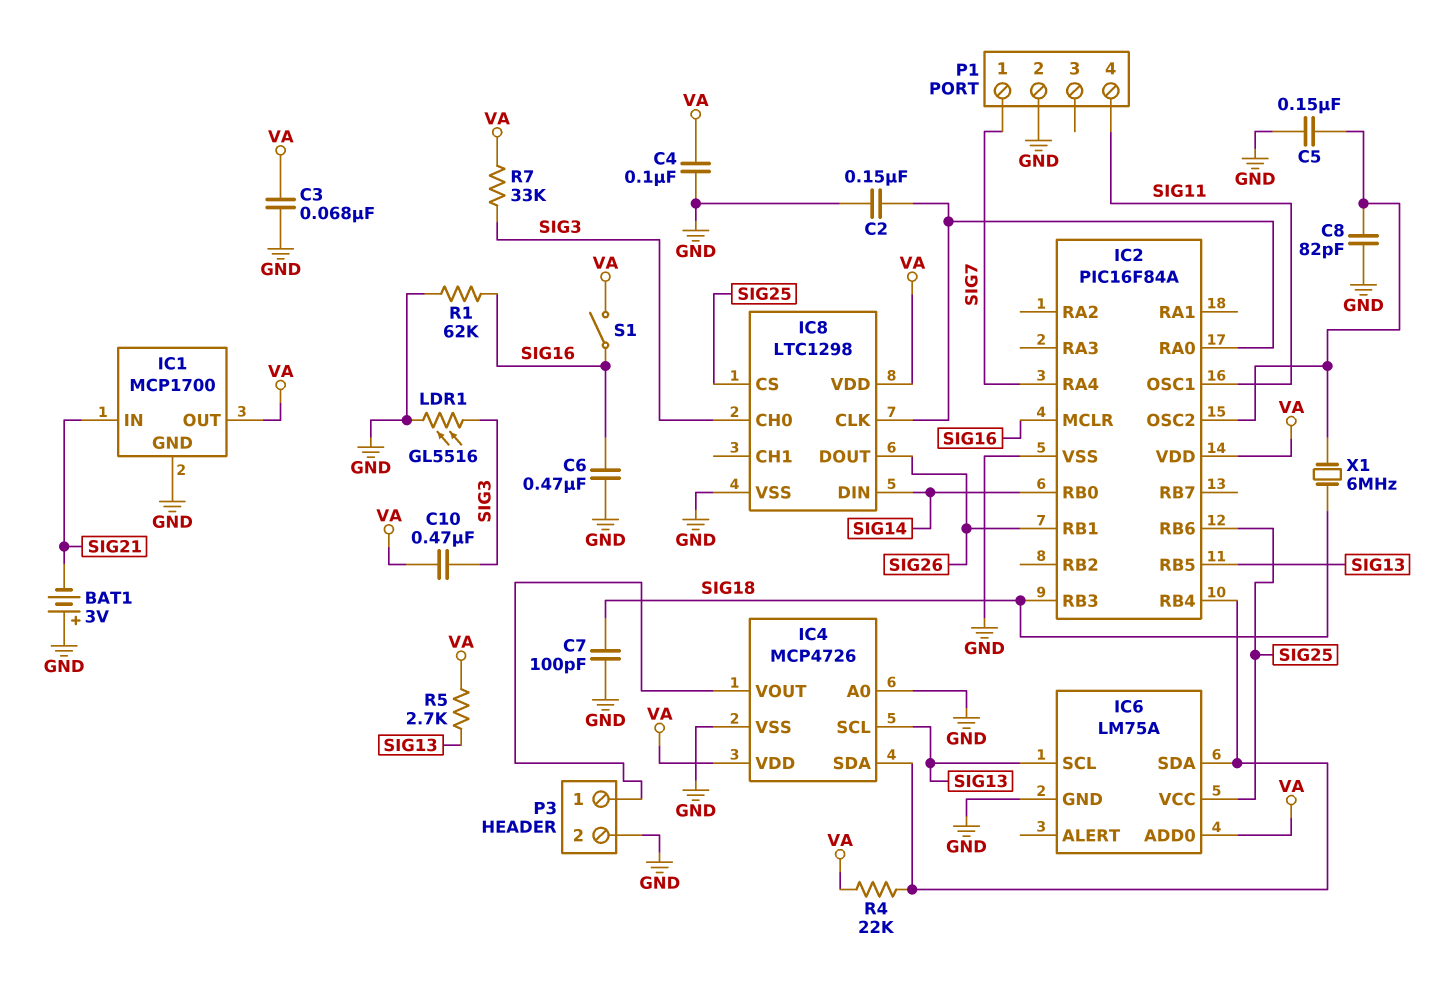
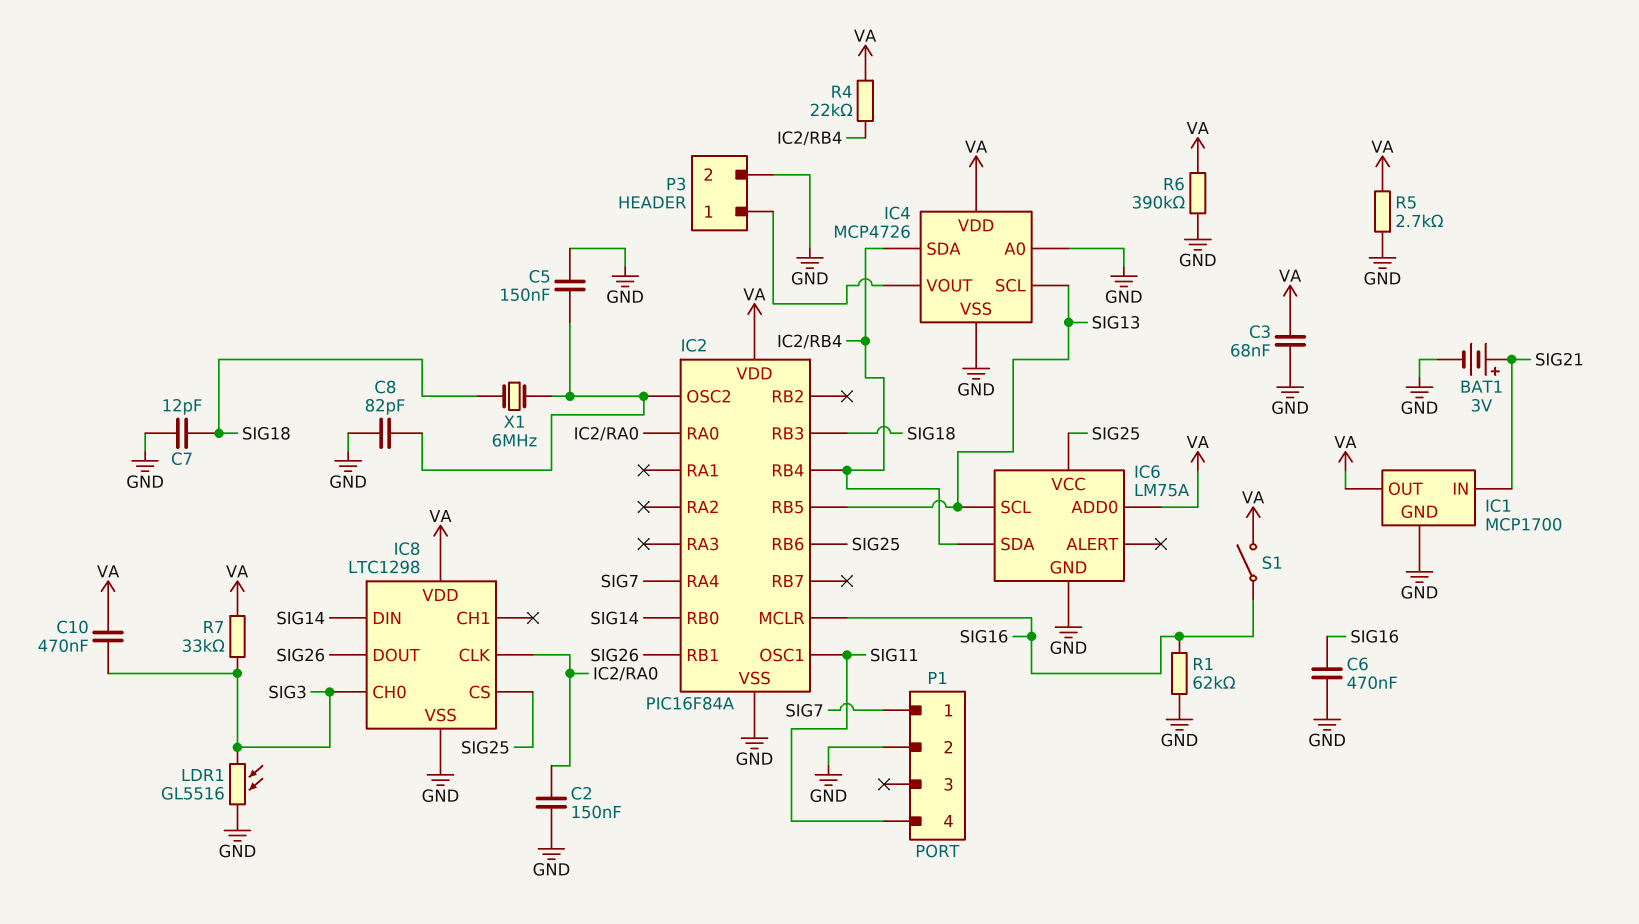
BAT1: 3V (plus GND, minus SIG21) -> 3V (plus SIG21, minus GND)
C4: 100nF (GND, VA) -> none
C7: 100pF (GND, SIG18) -> 12pF (GND, SIG18)
R5: 2.7k (SIG13, VA) -> 2.7k (GND, VA)
R6: none -> 390k (GND, VA)

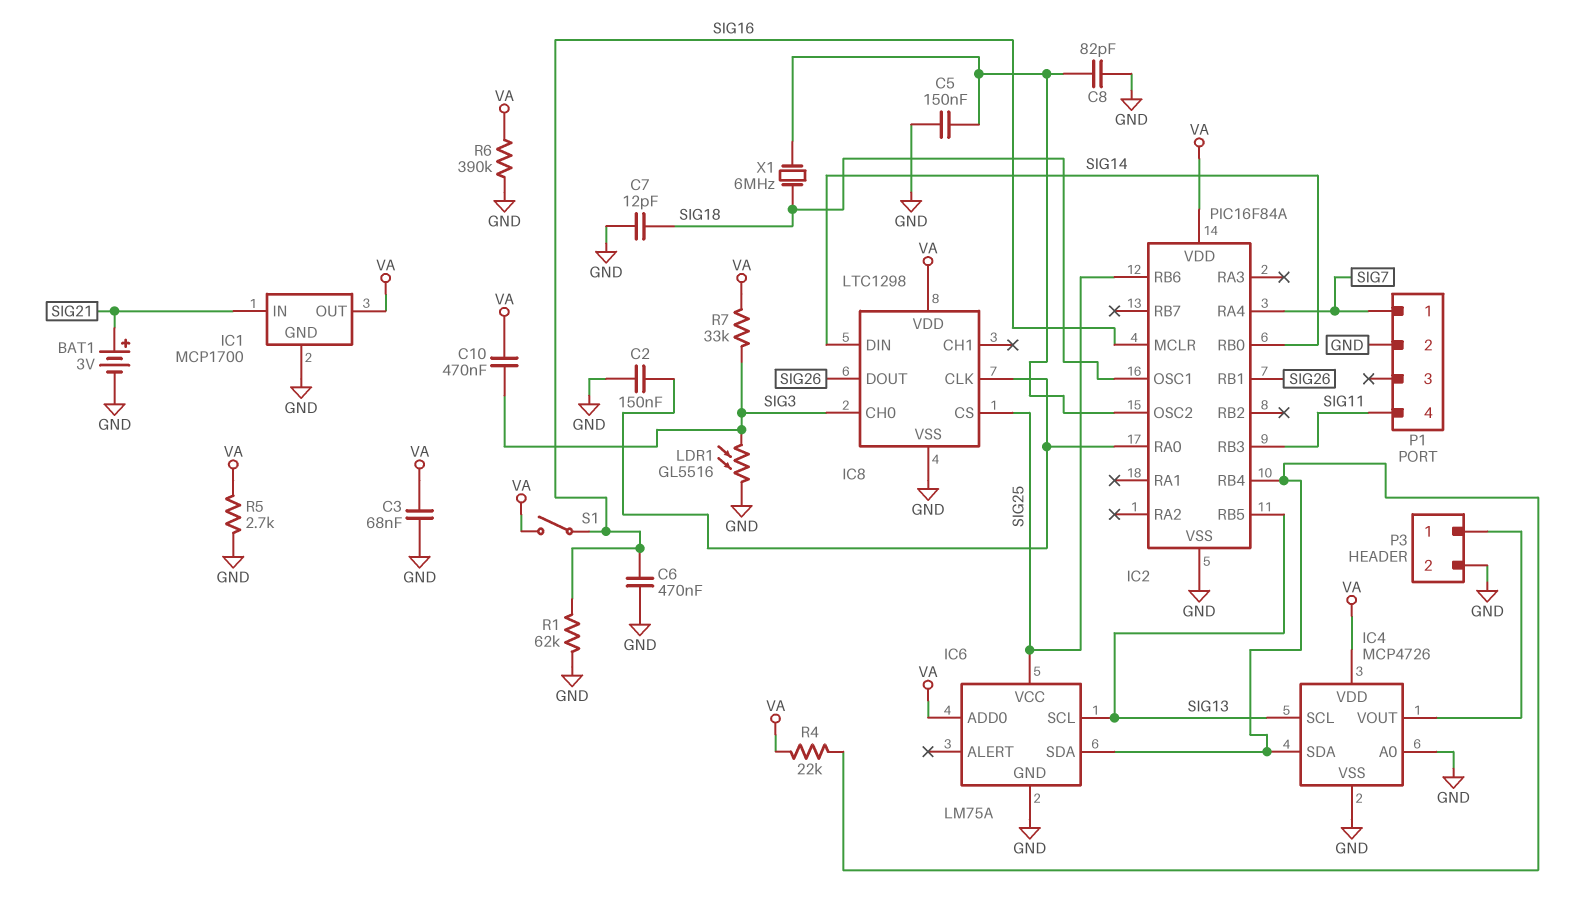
IC2 pin OSC1: SIG11 -> SIG18
IC2 pin RB3: SIG18 -> SIG11

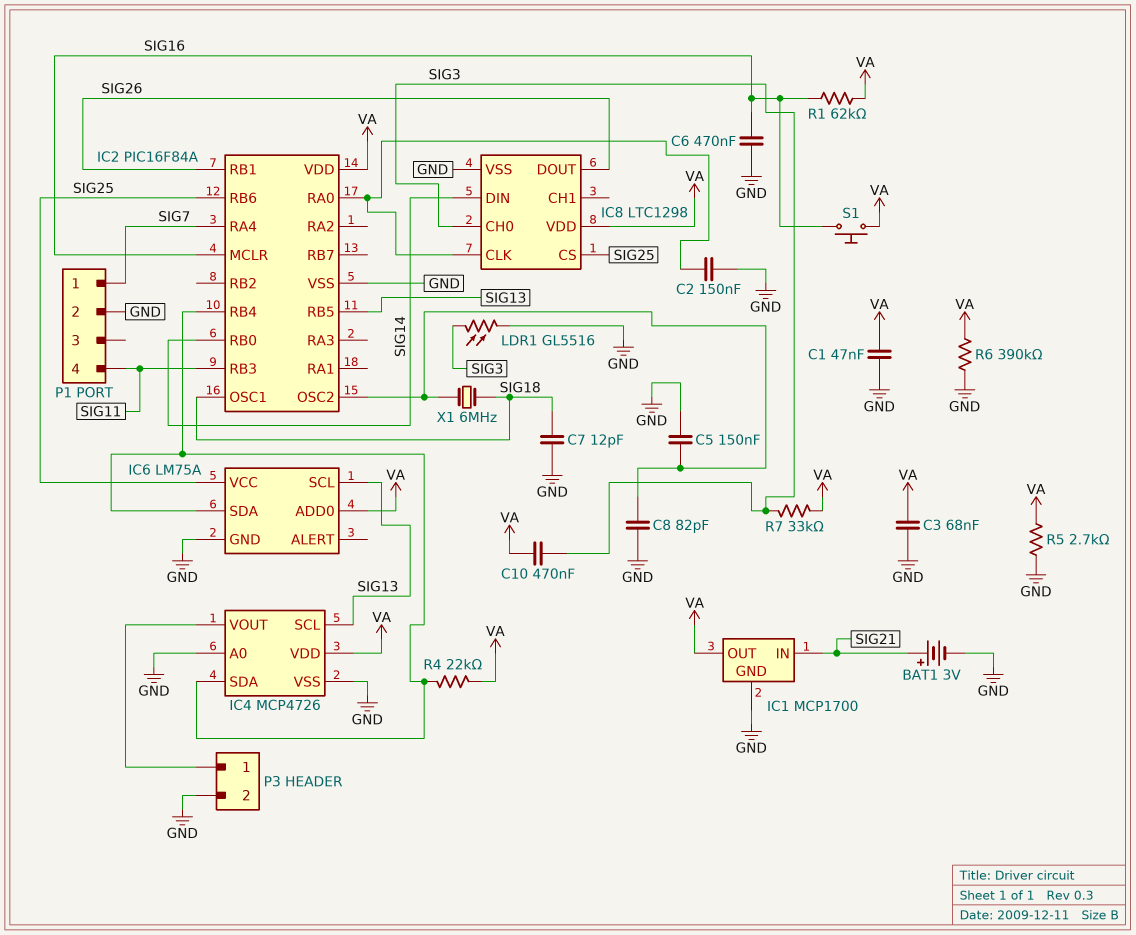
C1: none -> 47nF (GND, VA)
R1: 62k (GND, SIG16) -> 62k (SIG16, VA)
S1: switch (SIG16, VA) -> button (SIG16, VA)

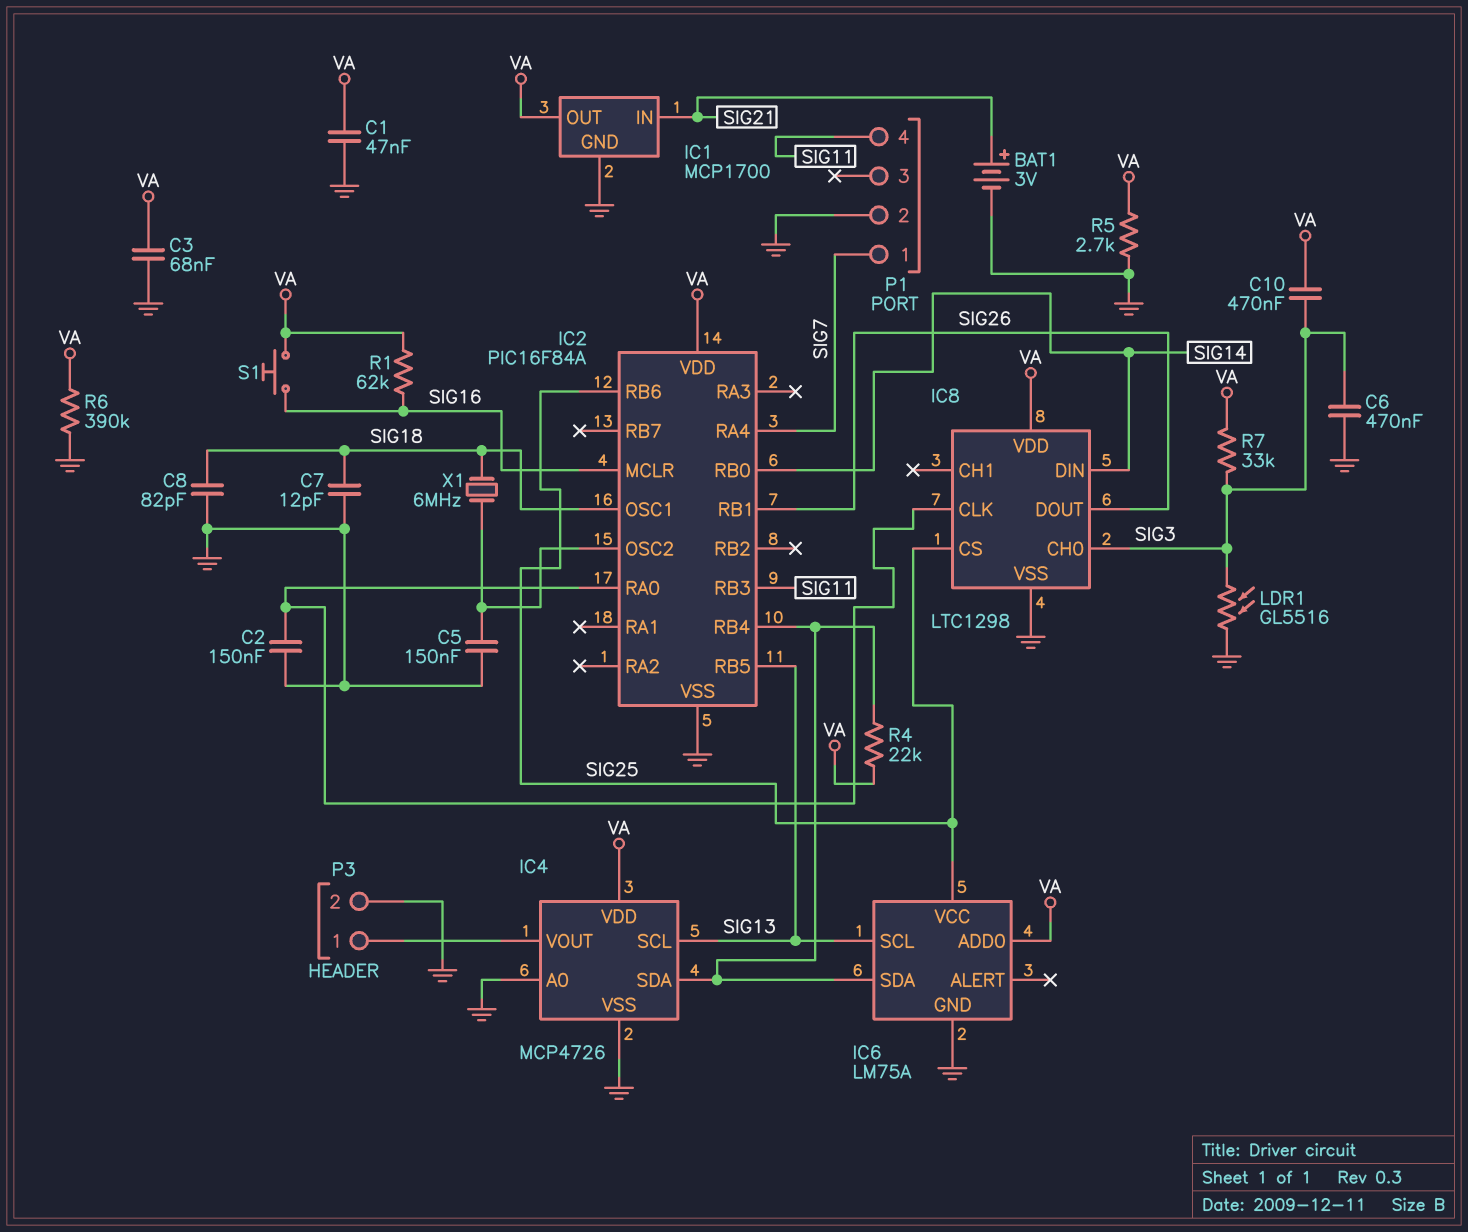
C6: 470nF (GND, SIG16) -> 470nF (GND, SIG3)
C8: 82pF (GND, IC2/OSC2) -> 82pF (GND, SIG18)

